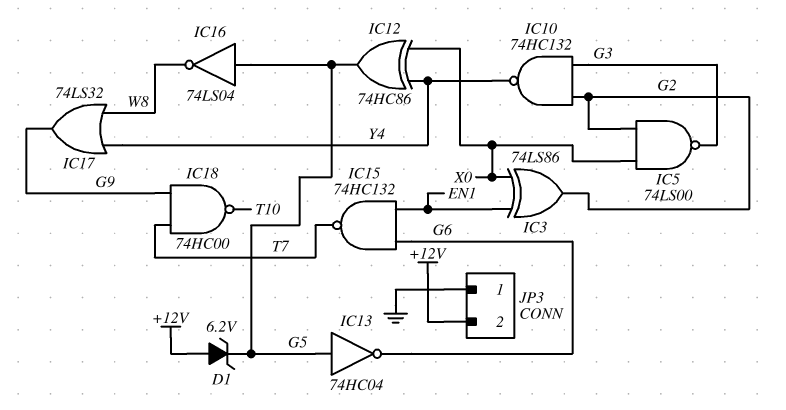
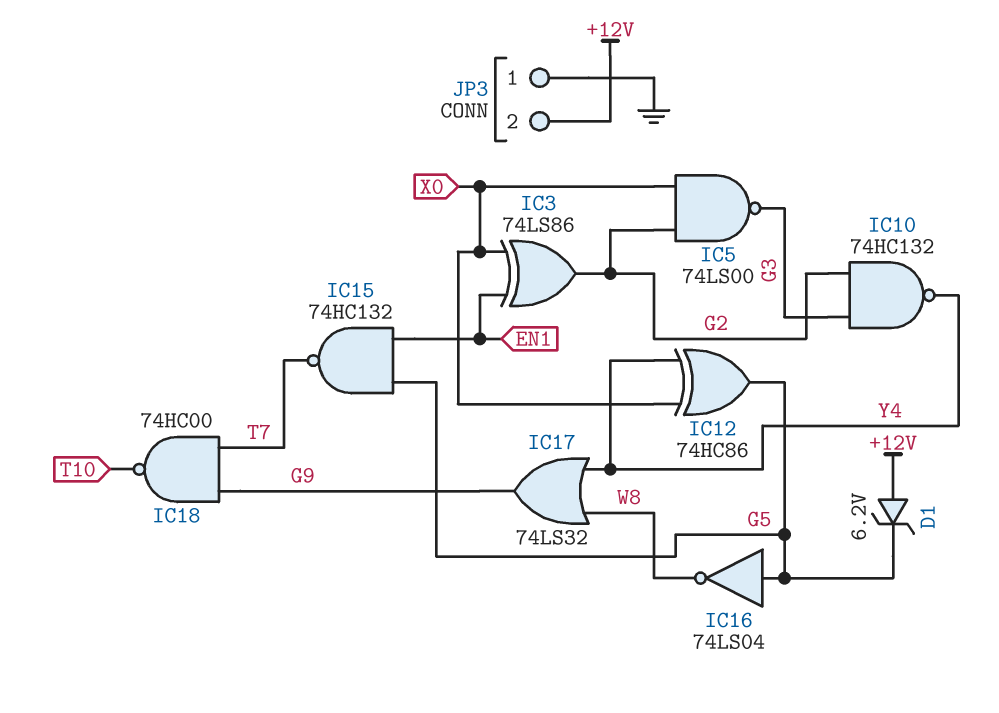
IC13: NOT 74HC04 (in G5, out G6) -> none
IC15: NAND 74HC132 (in EN1, in G6, out T7) -> NAND 74HC132 (in EN1, in G5, out T7)

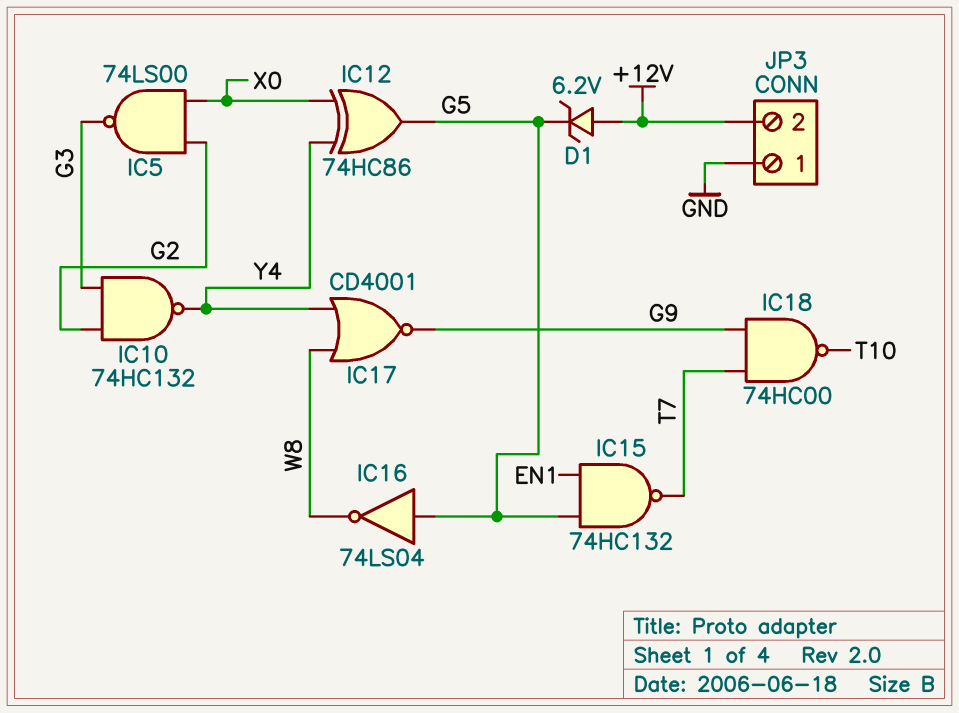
IC3: XOR 74LS86 (in EN1, in X0, out G2) -> none
IC17: OR 74LS32 (in W8, in Y4, out G9) -> NOR CD4001 (in W8, in Y4, out G9)

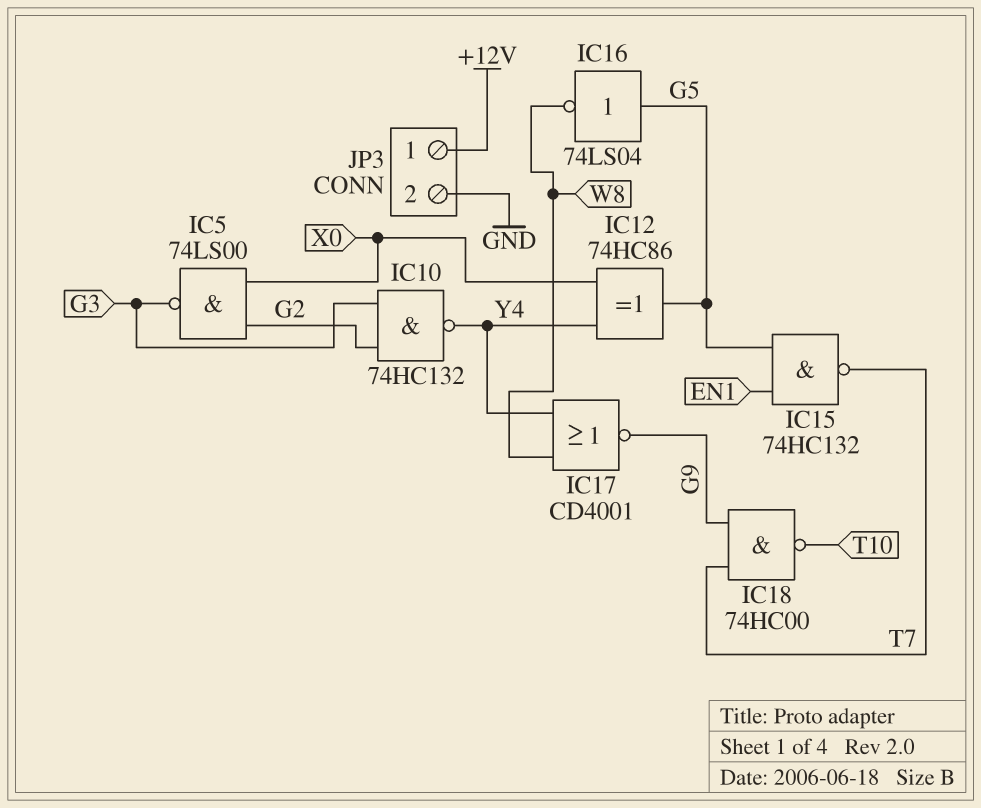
D1: zener 6.2V (A +12V, K G5) -> none
JP3 pin 1: GND -> +12V
JP3 pin 2: +12V -> GND

